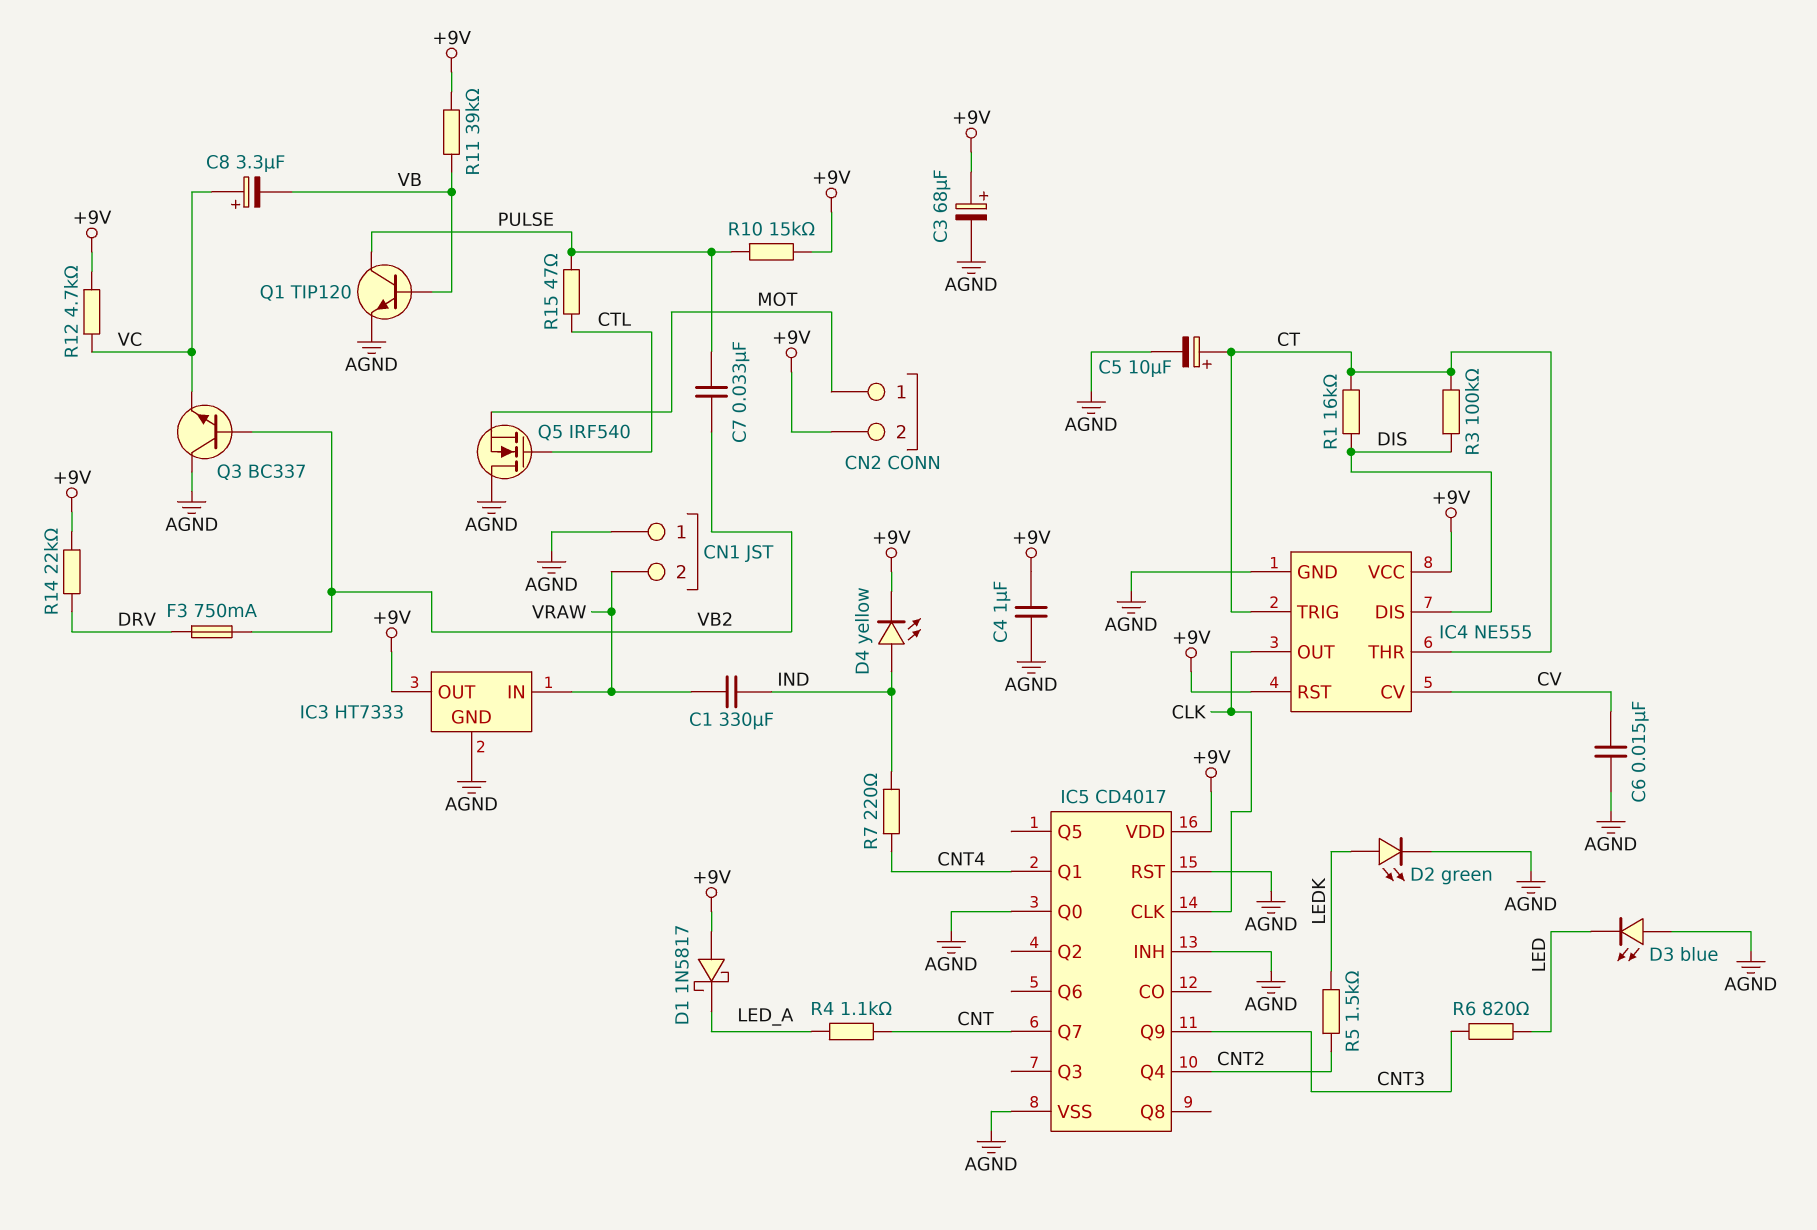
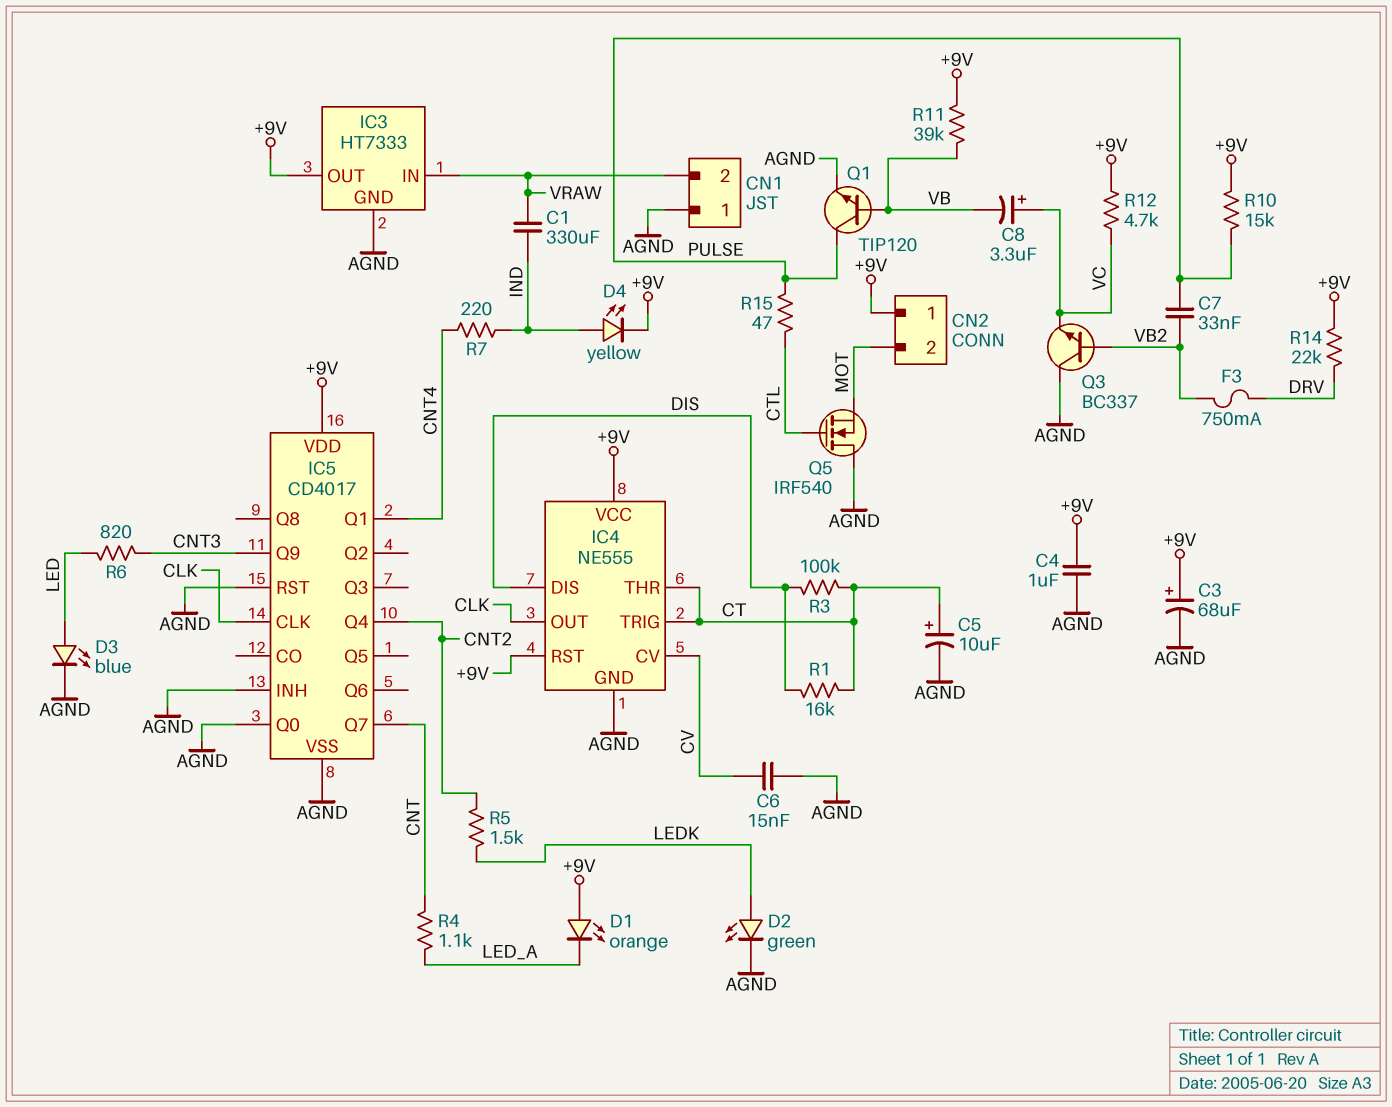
CN2 pin 1: MOT -> +9V
CN2 pin 2: +9V -> MOT
D1: schottky 1N5817 (A +9V, K LED_A) -> LED orange (A +9V, K LED_A)
D3: LED blue (A AGND, K LED) -> LED blue (A LED, K AGND)

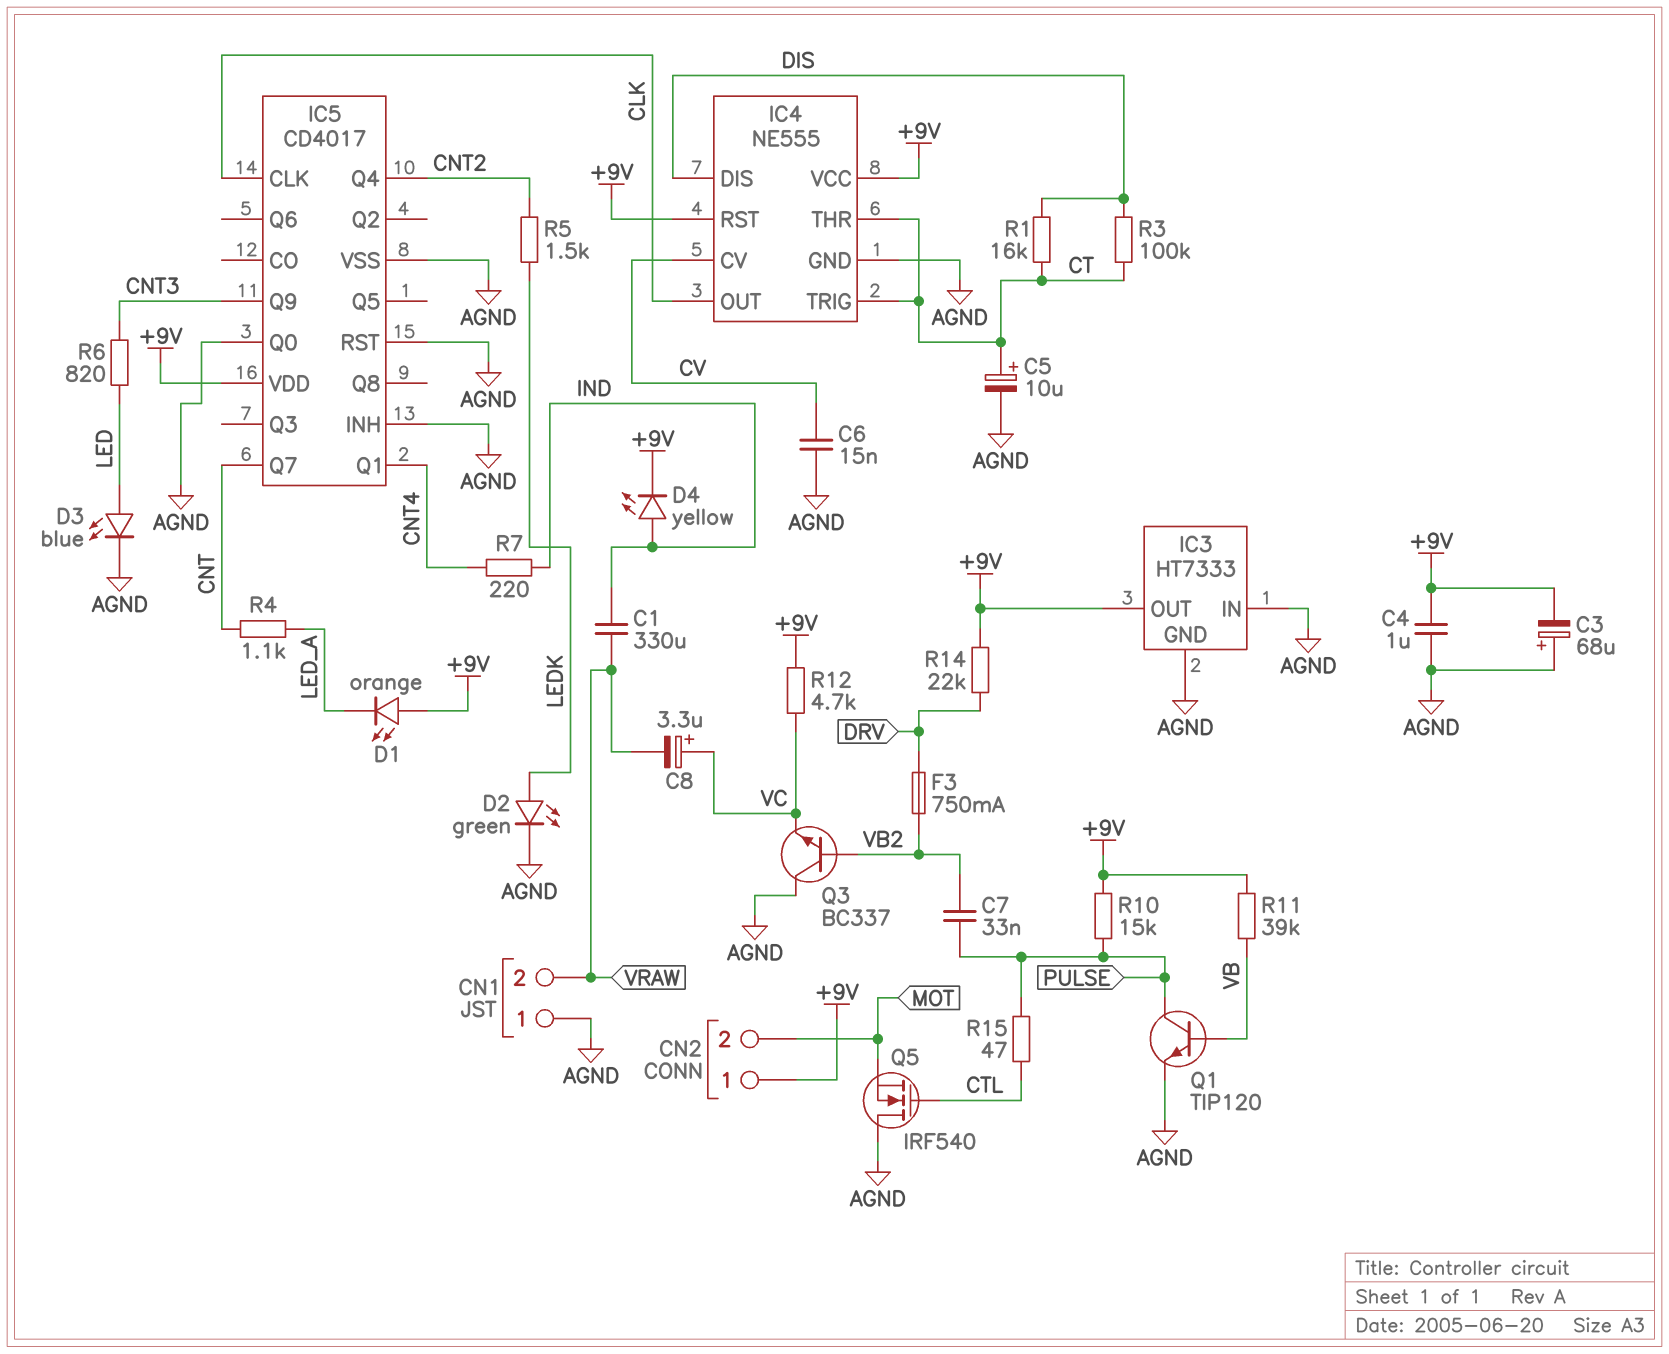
C3: 68uF (plus +9V, minus AGND) -> 68uF (plus AGND, minus +9V)
C8: 3.3uF (plus VC, minus VB) -> 3.3uF (plus VC, minus VRAW)
IC3 pin IN: VRAW -> AGND

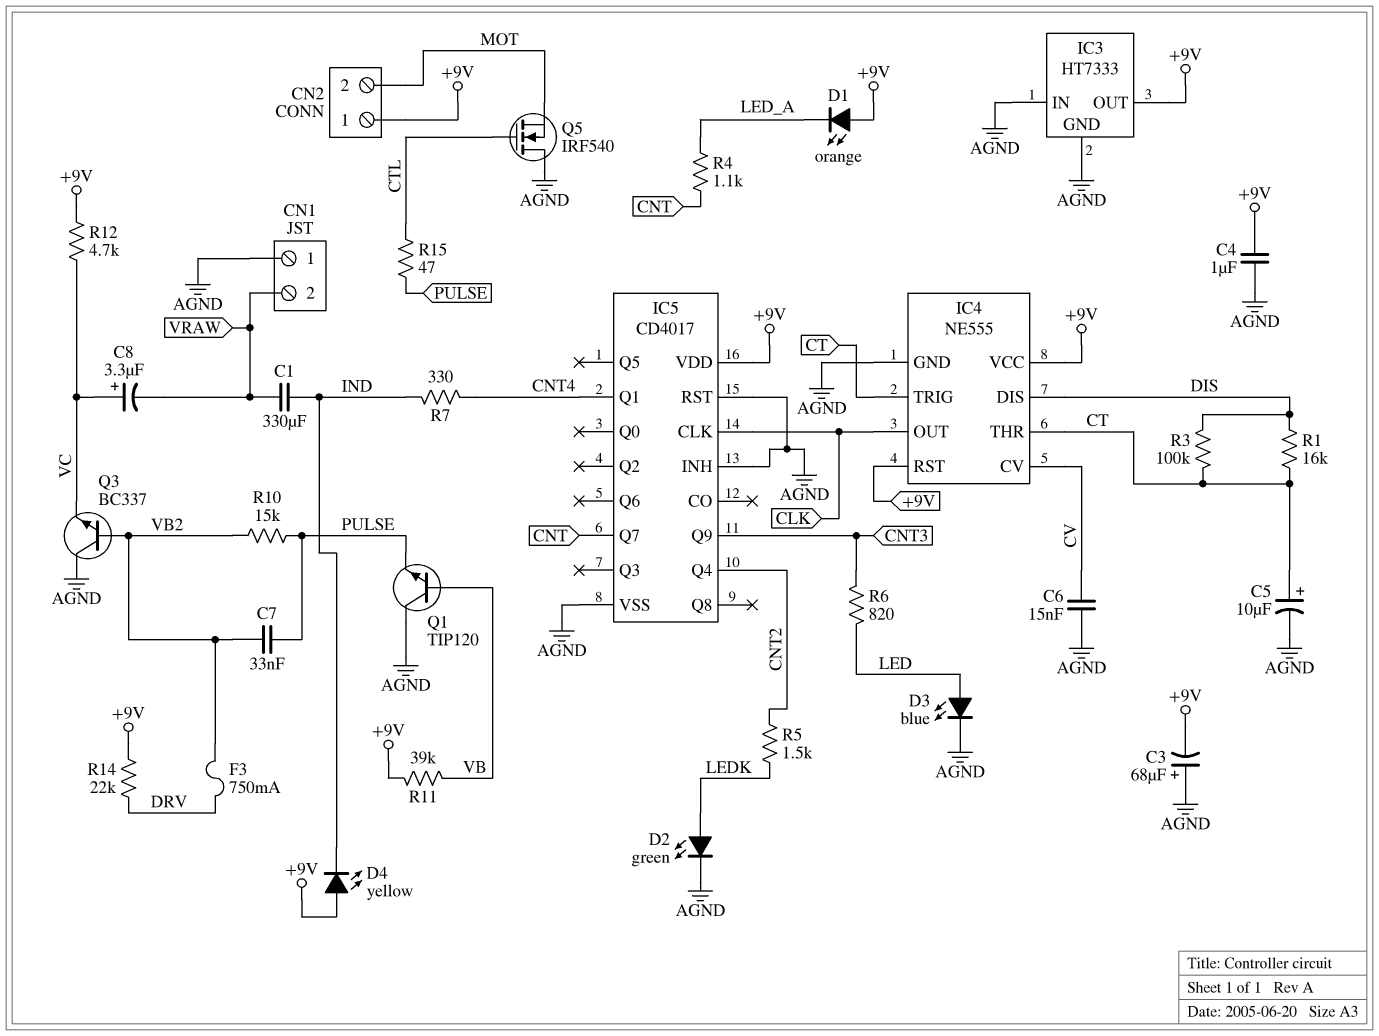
D4: LED yellow (A IND, K +9V) -> LED yellow (A +9V, K IND)
IC5 pin Q0: AGND -> none
Q1: NPN TIP120 (B VB, C PULSE, E AGND) -> NPN TIP120 (B VB, C AGND, E PULSE)
R7: 220 (CNT4, IND) -> 330 (CNT4, IND)
R10: 15k (+9V, PULSE) -> 15k (PULSE, VB2)

